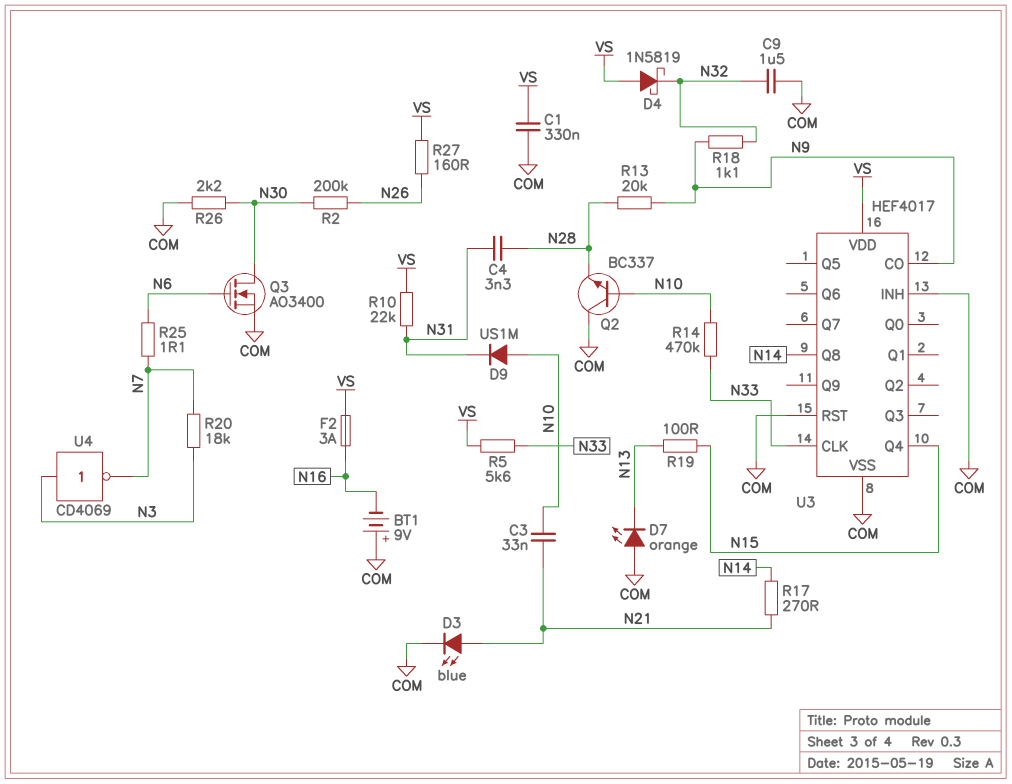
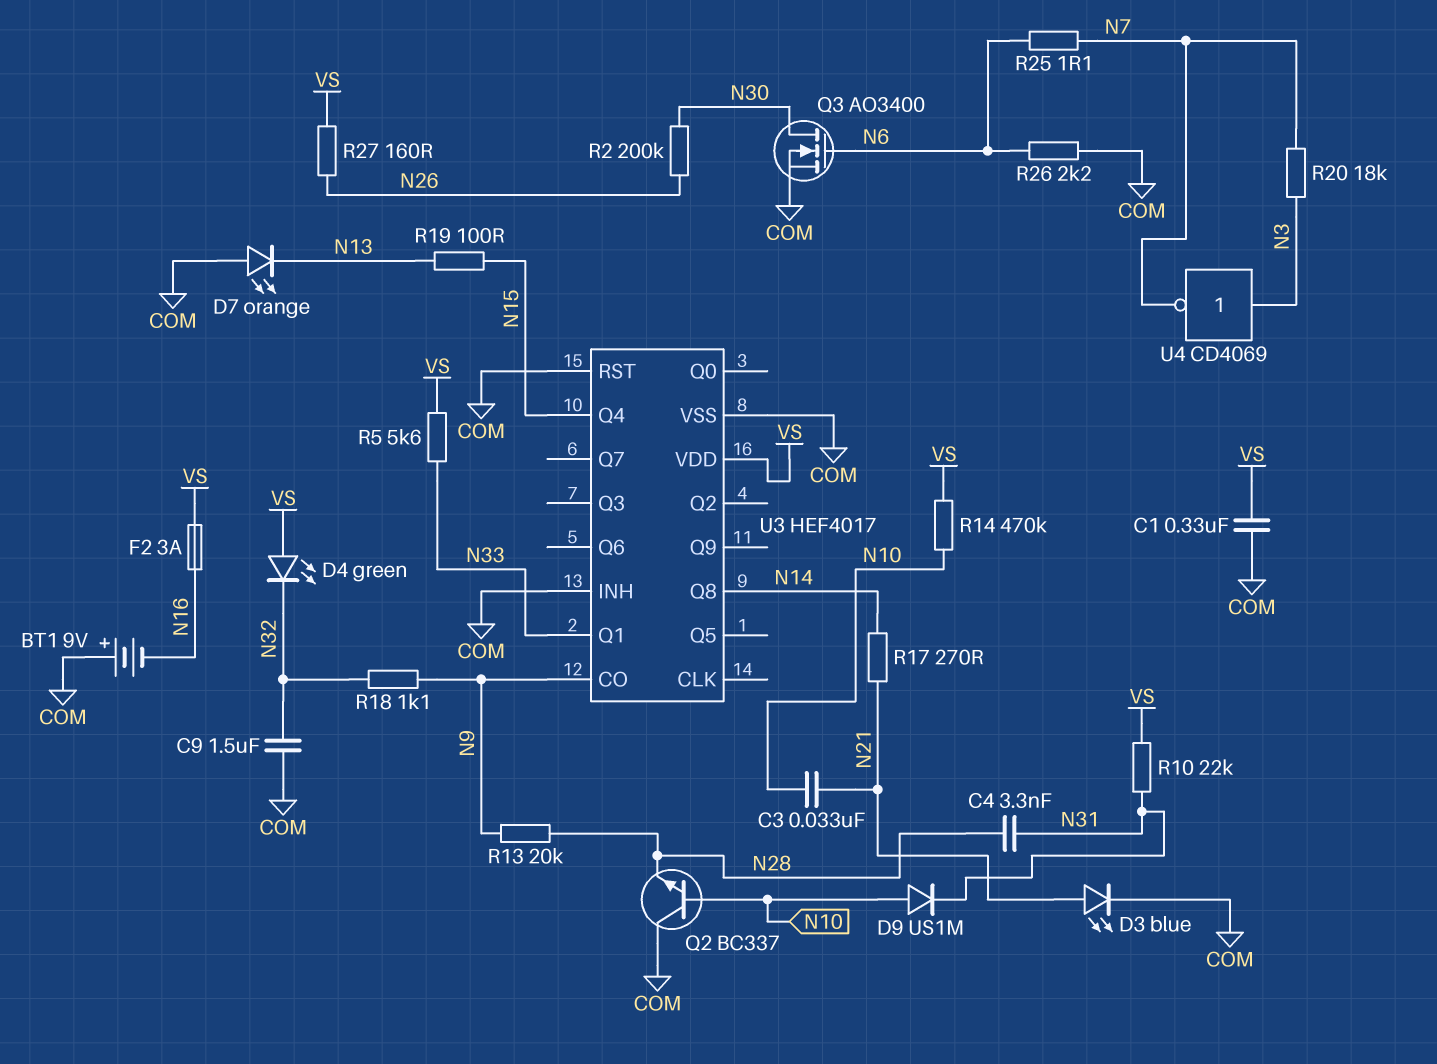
D4: schottky 1N5819 (A VS, K N32) -> LED green (A VS, K N32)
R14: 470k (N10, N33) -> 470k (N10, VS)
R26: 2.2k (COM, N30) -> 2.2k (COM, N6)
U3 pin CLK: N33 -> none
U3 pin Q1: none -> N33

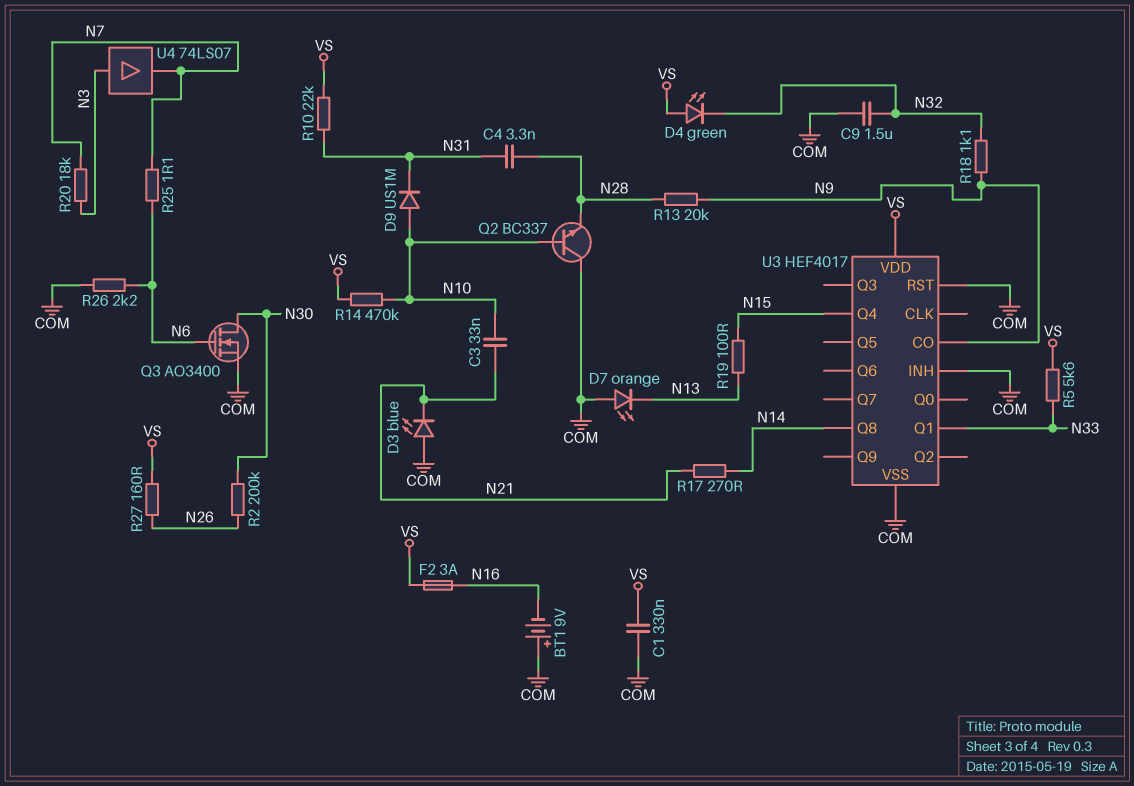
D3: LED blue (A N21, K COM) -> LED blue (A COM, K N21)
U4: NOT CD4069 (in N3, out N7) -> buffer 74LS07 (in N3, out N7)

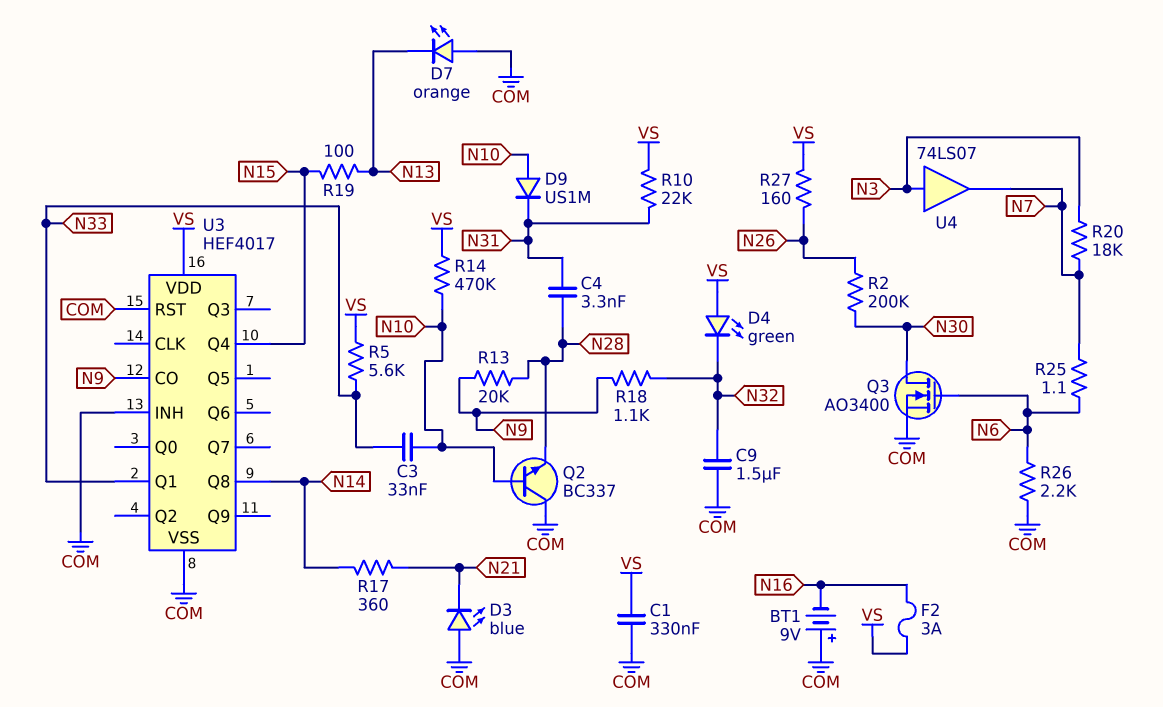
C3: 33nF (N10, N21) -> 33nF (N10, N33)
R17: 270 (N14, N21) -> 360 (N14, N21)

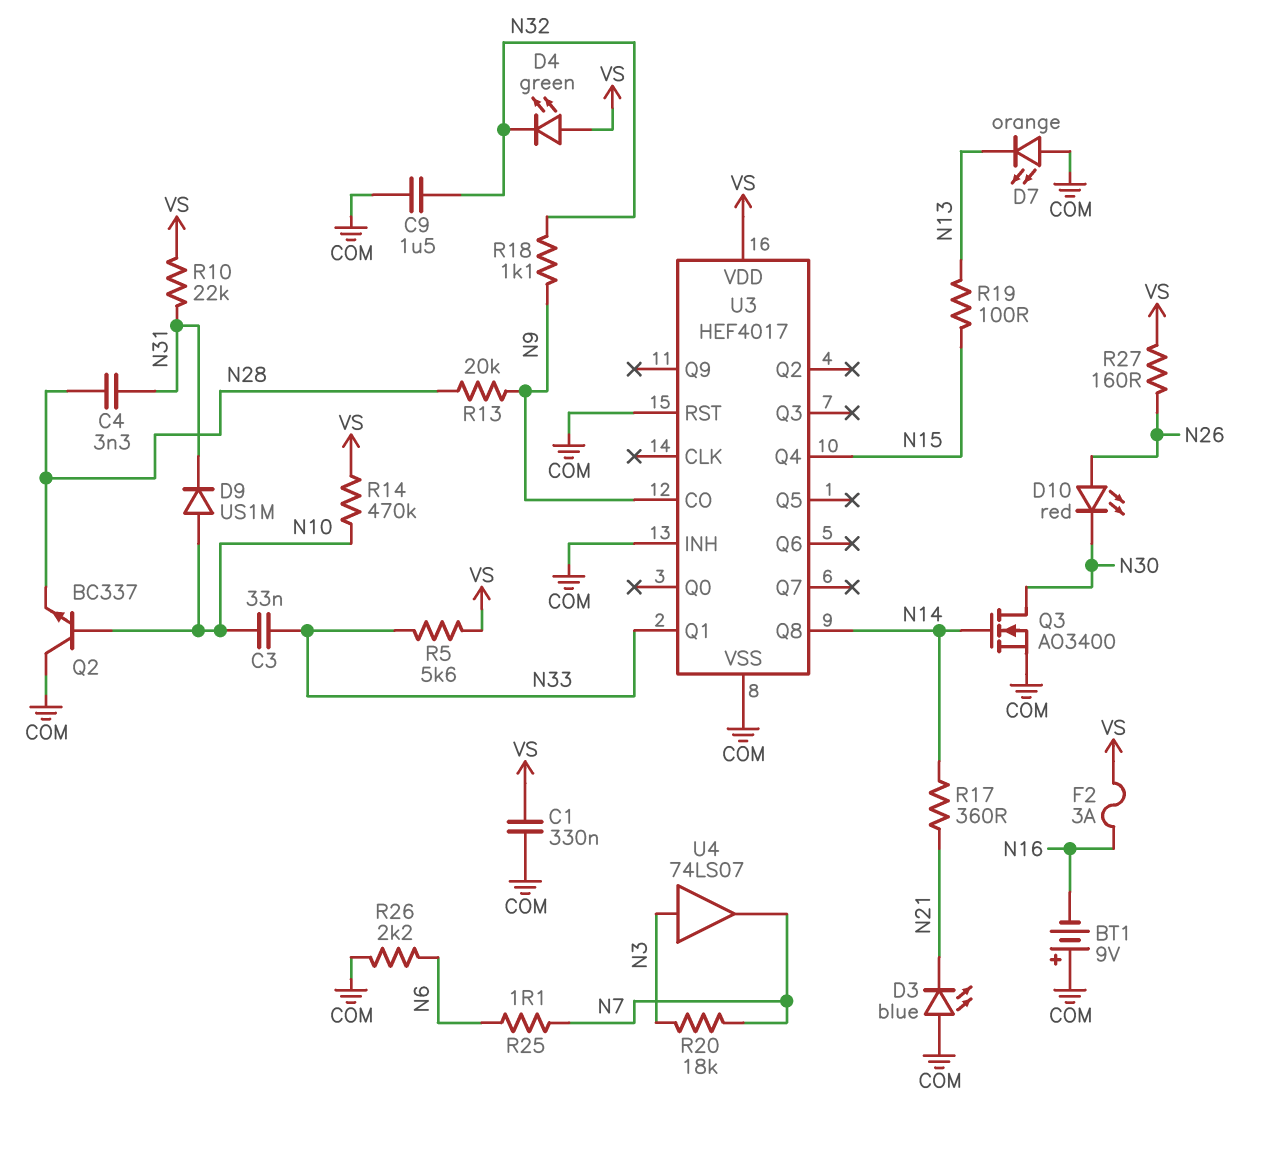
D10: none -> LED red (A N26, K N30)
Q3: NMOS AO3400 (G N6, D N30, S COM) -> NMOS AO3400 (G N14, D N30, S COM)
R2: 200k (N26, N30) -> none

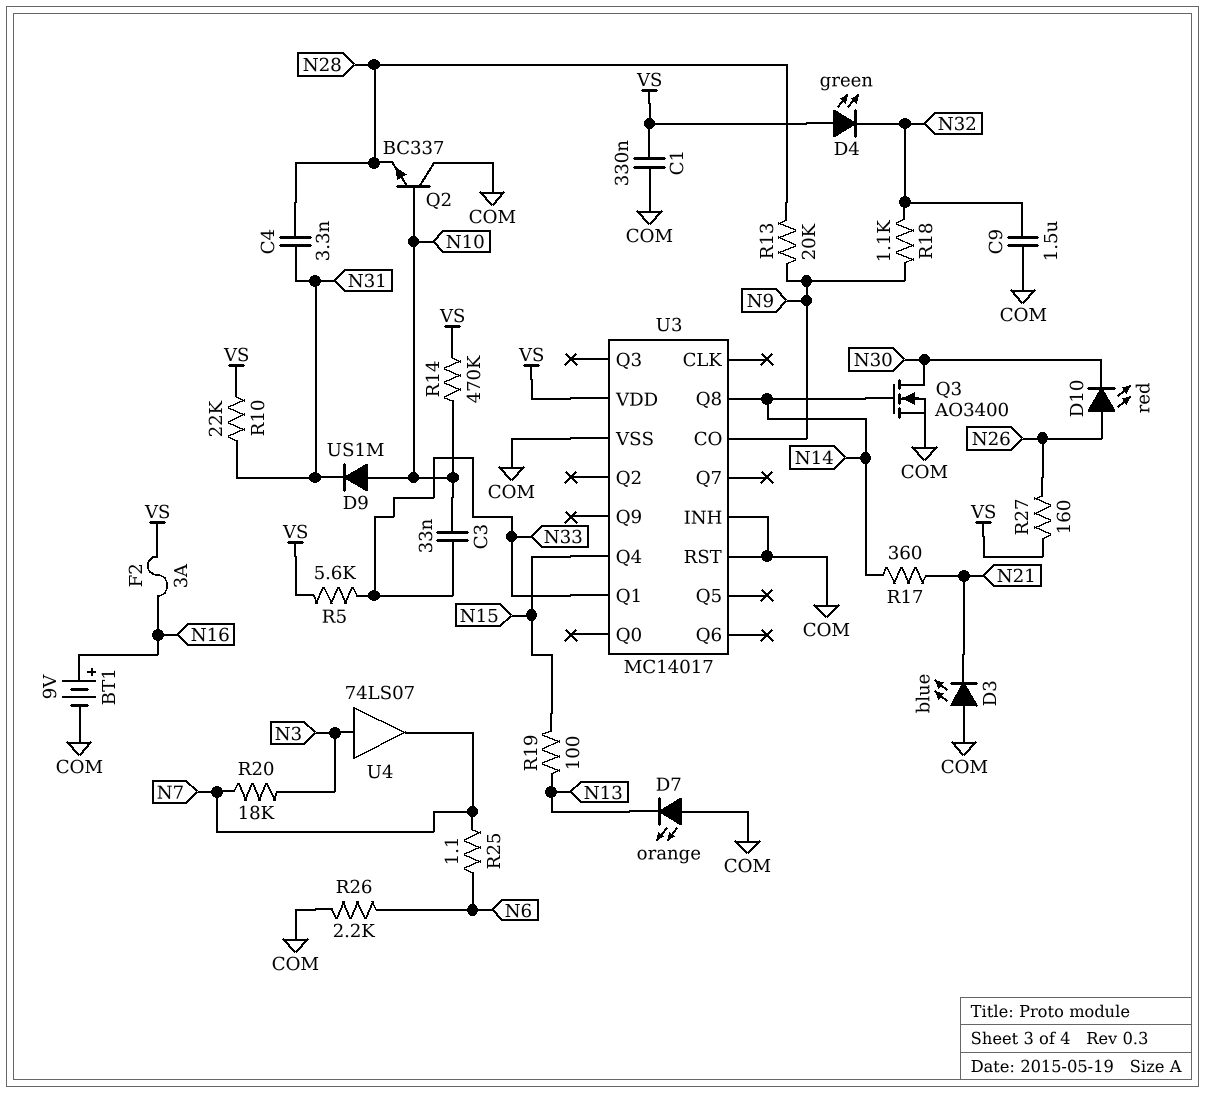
BT1: 9V (plus COM, minus N16) -> 9V (plus N16, minus COM)
U3: HEF4017 -> MC14017

